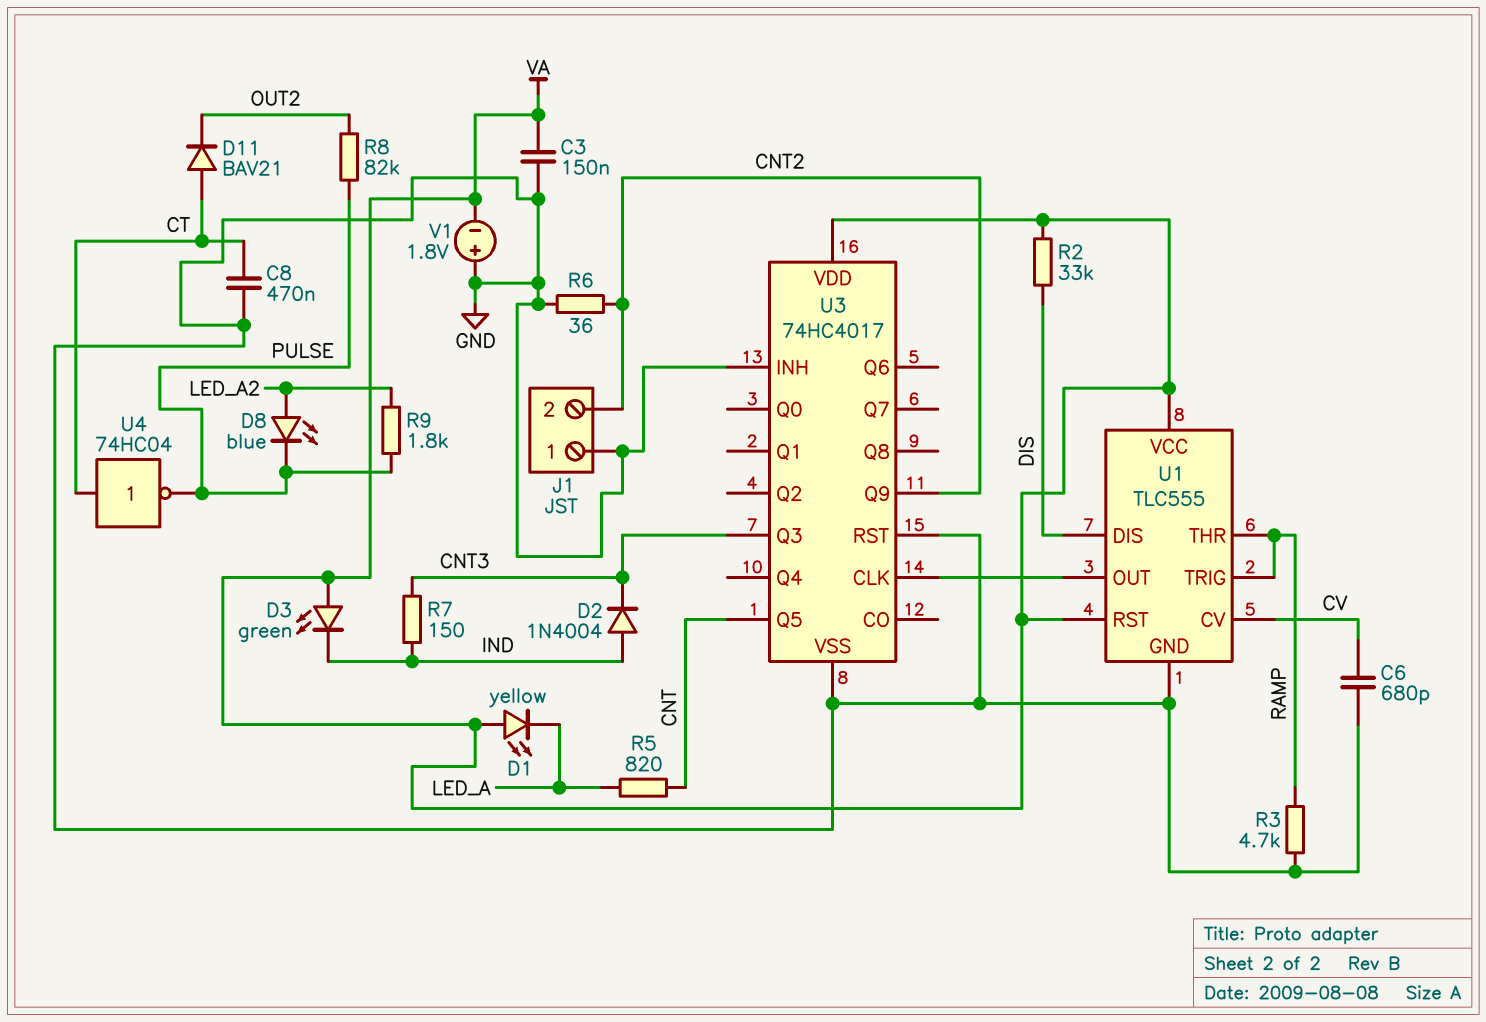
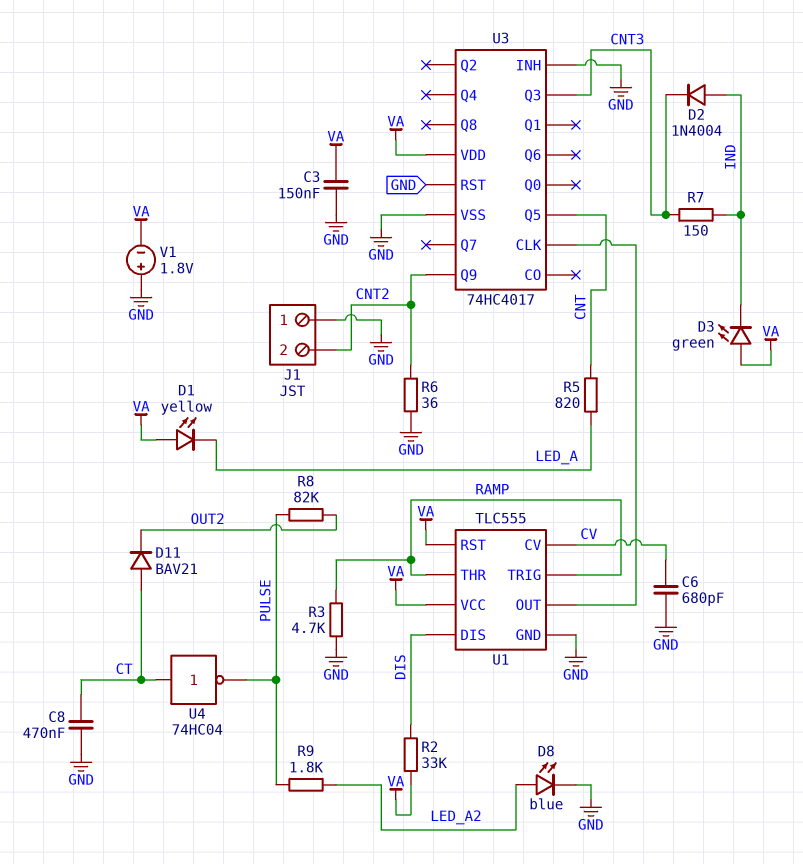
D8: LED blue (A LED_A2, K PULSE) -> LED blue (A LED_A2, K GND)

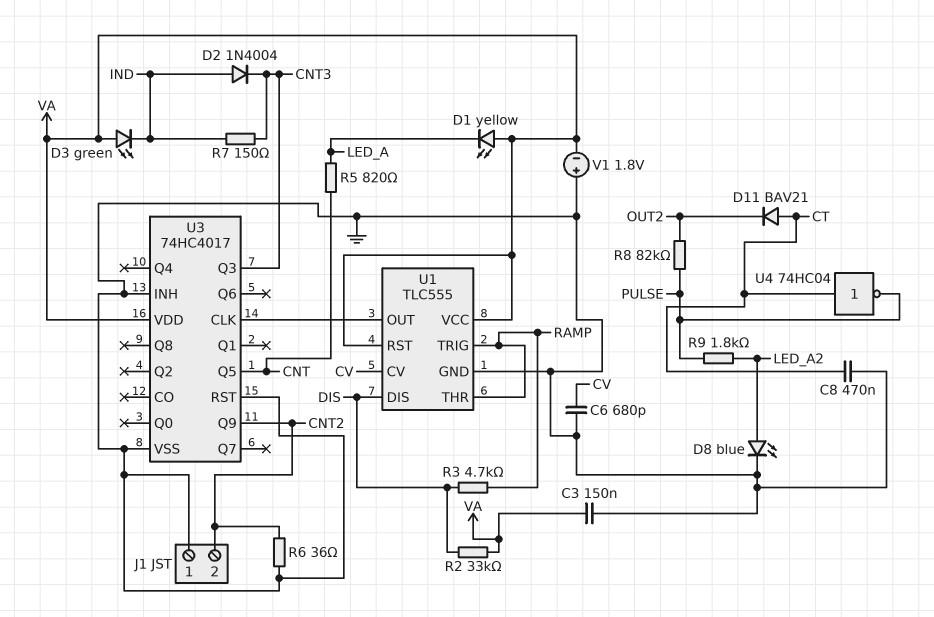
R3: 4.7k (GND, RAMP) -> 4.7k (DIS, RAMP)

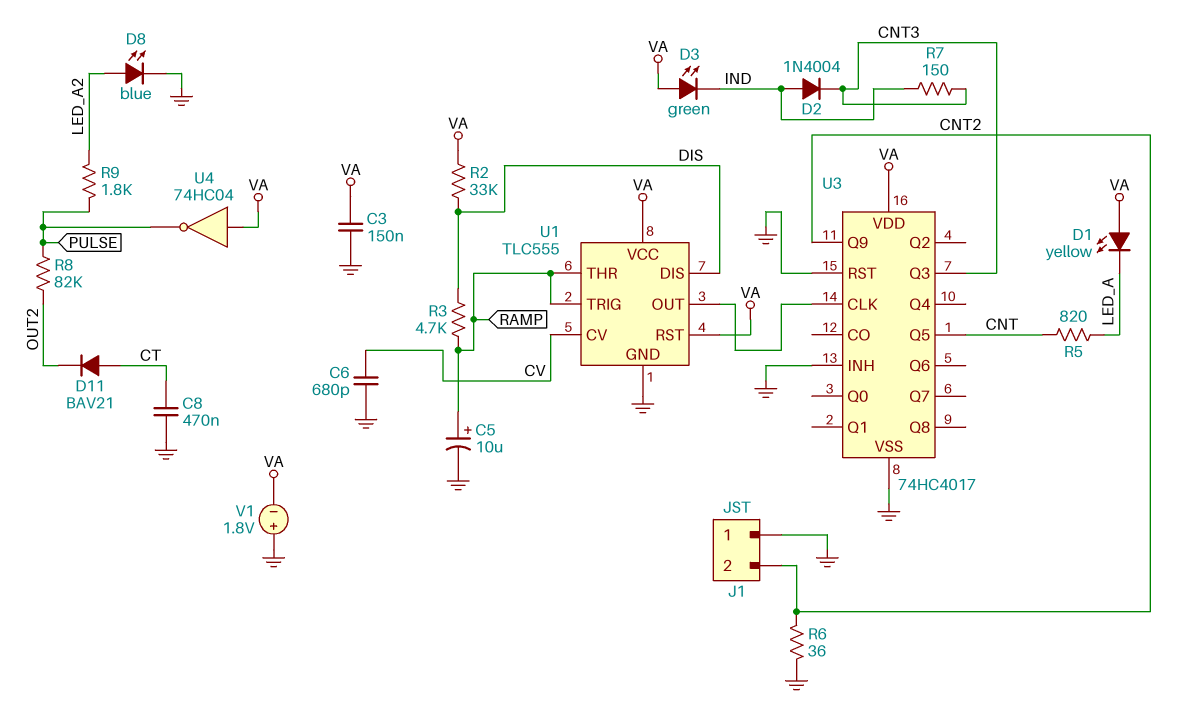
C5: none -> 10uF (plus RAMP, minus GND)
U4: NOT 74HC04 (in CT, out PULSE) -> NOT 74HC04 (in VA, out PULSE)

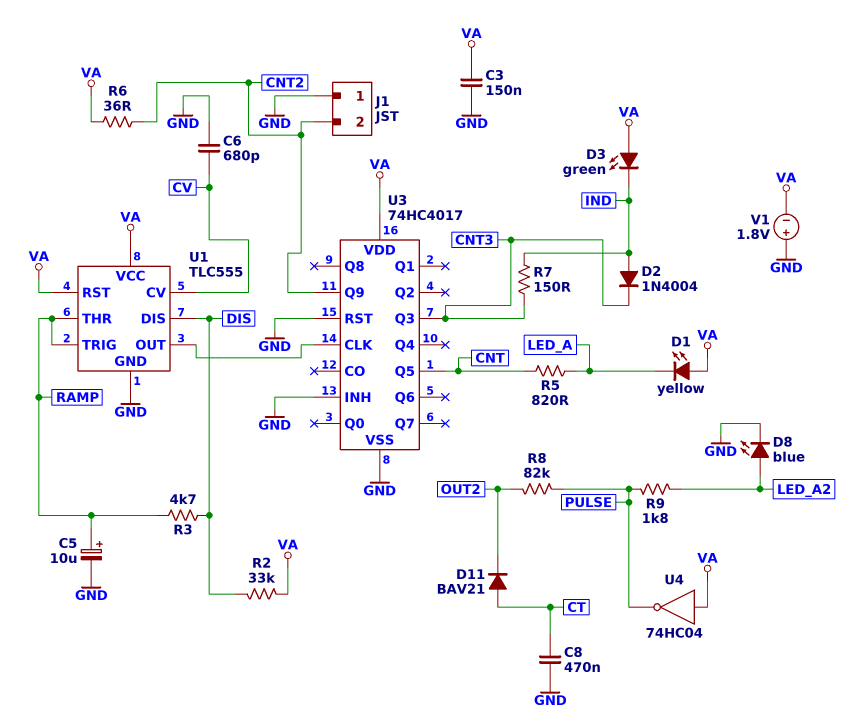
R6: 36 (CNT2, GND) -> 36 (CNT2, VA)

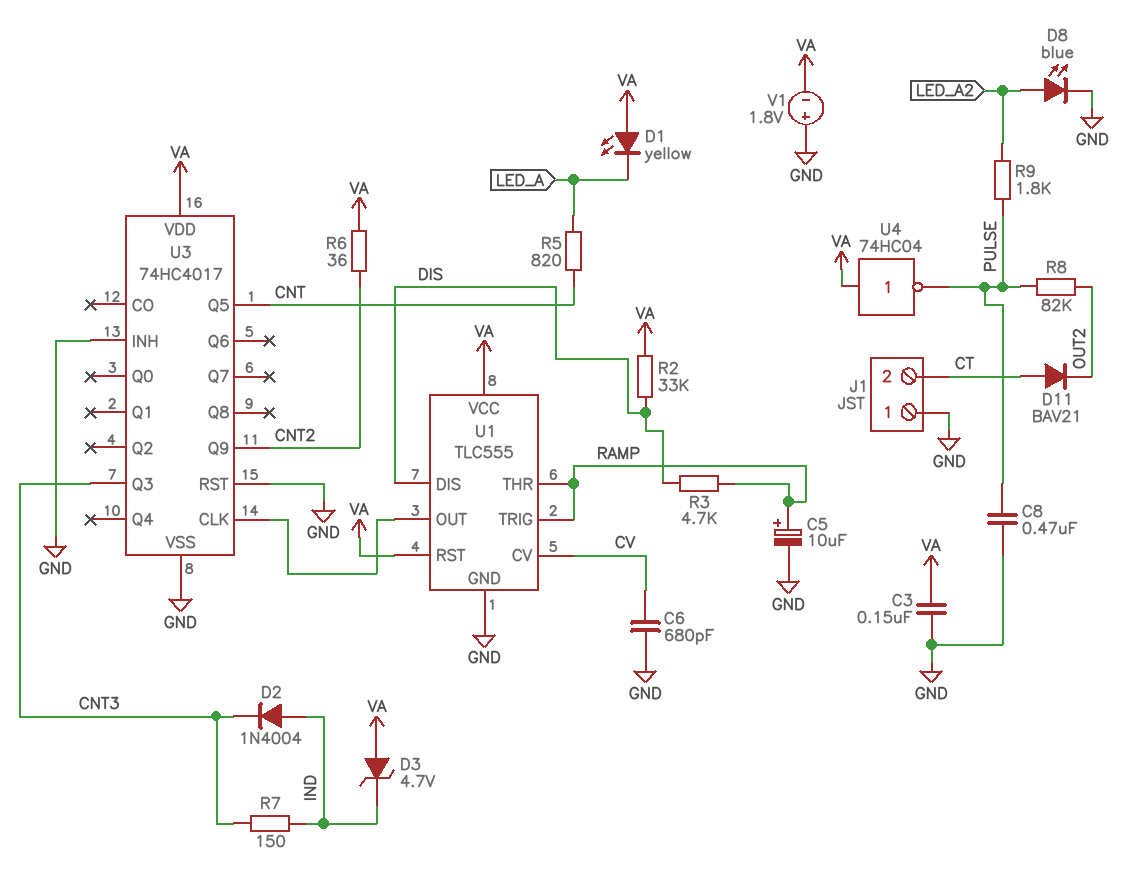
C8: 470nF (CT, GND) -> 470nF (GND, PULSE)
D3: LED green (A VA, K IND) -> zener 4.7V (A VA, K IND)
J1 pin 2: CNT2 -> CT

